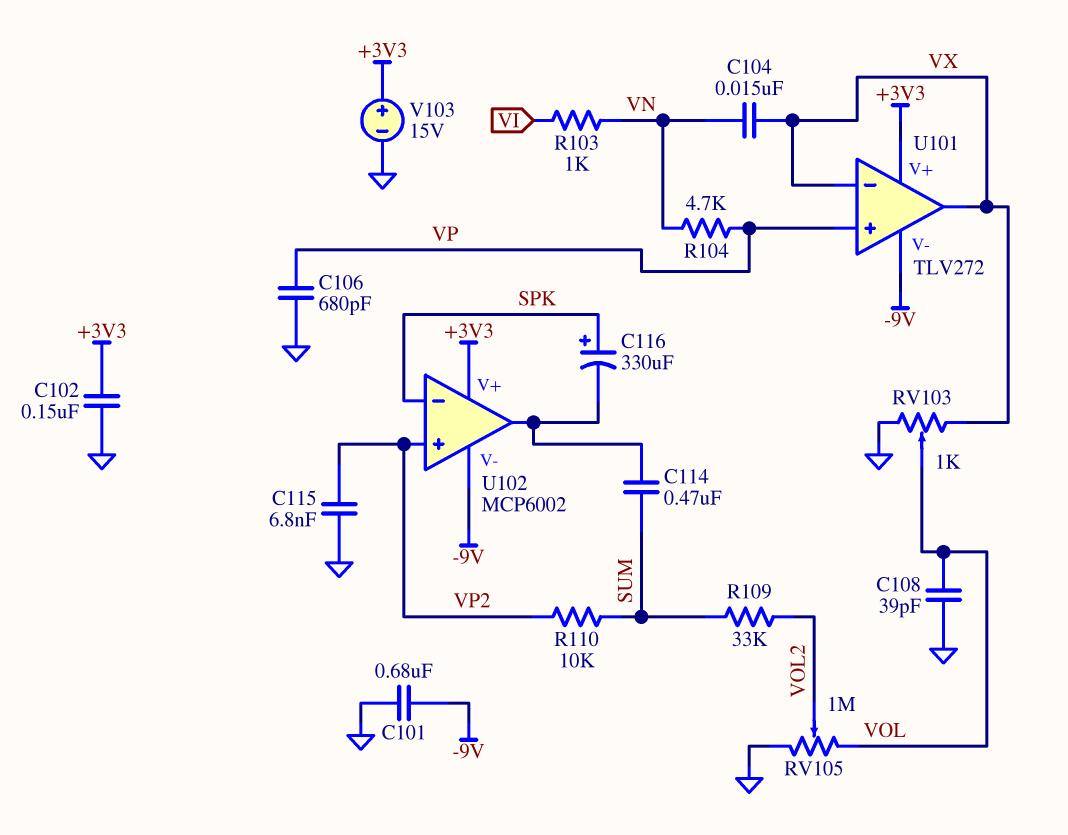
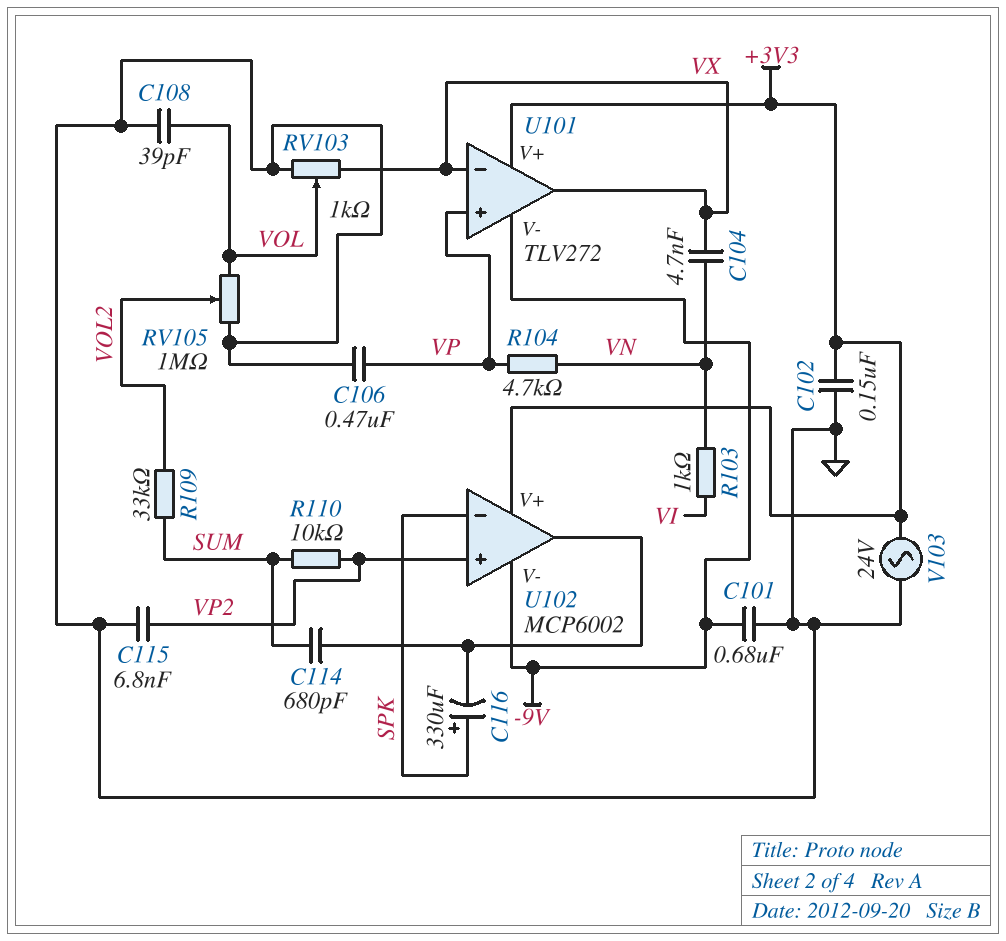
C104: 15nF (VN, VX) -> 4.7nF (VN, VX)
C106: 680pF (GND, VP) -> 470nF (GND, VP)
C114: 470nF (SUM, U102/out) -> 680pF (SUM, U102/out)
V103: 15V (plus +3V3, minus GND) -> AC 24V (+3V3, GND)

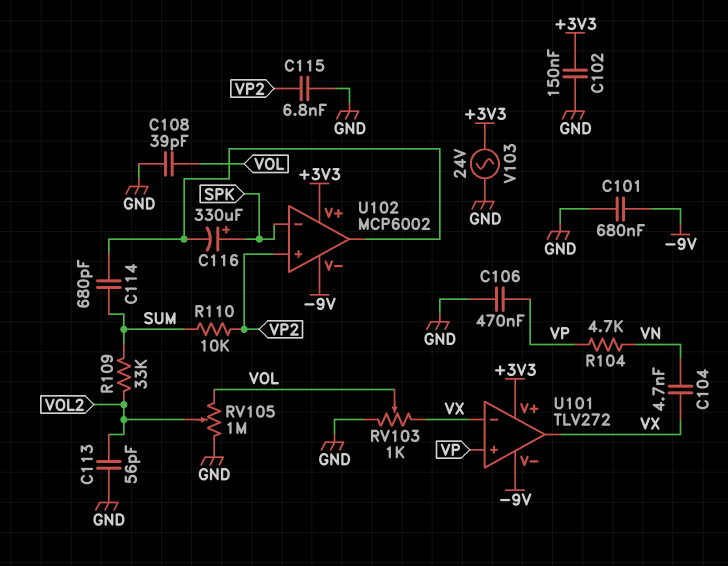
C113: none -> 56pF (GND, VOL2)
R103: 1k (VI, VN) -> none

